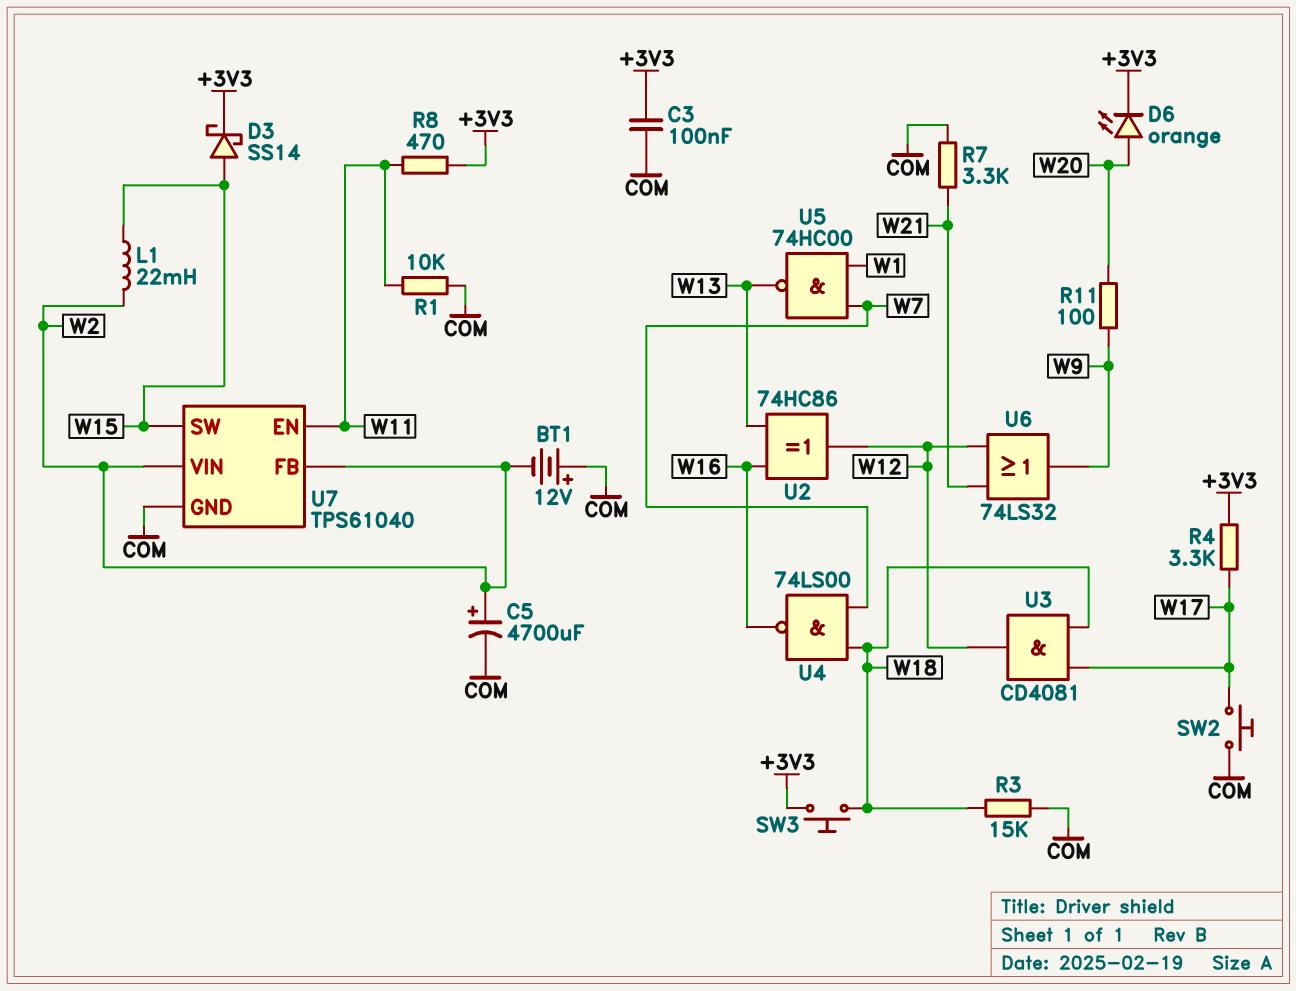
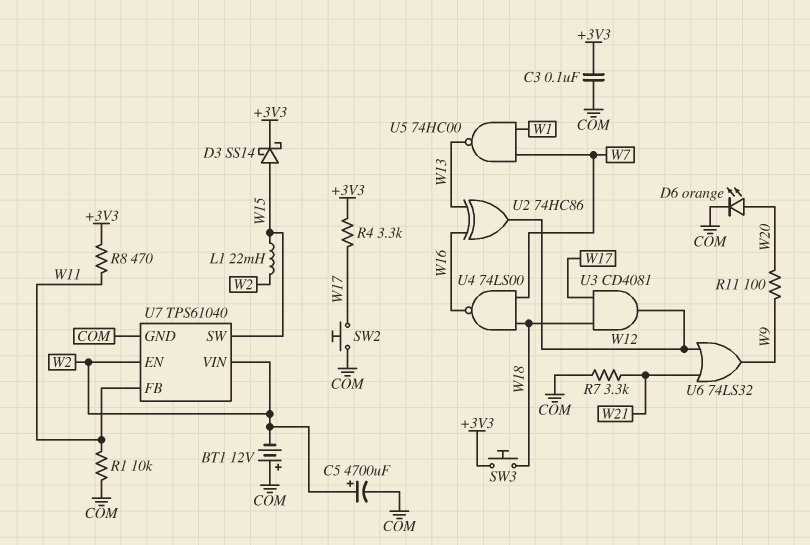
D6: LED orange (A W20, K +3V3) -> LED orange (A W20, K COM)
R3: 15k (COM, W18) -> none
U7 pin EN: W11 -> W2
U7 pin FB: W2 -> W11

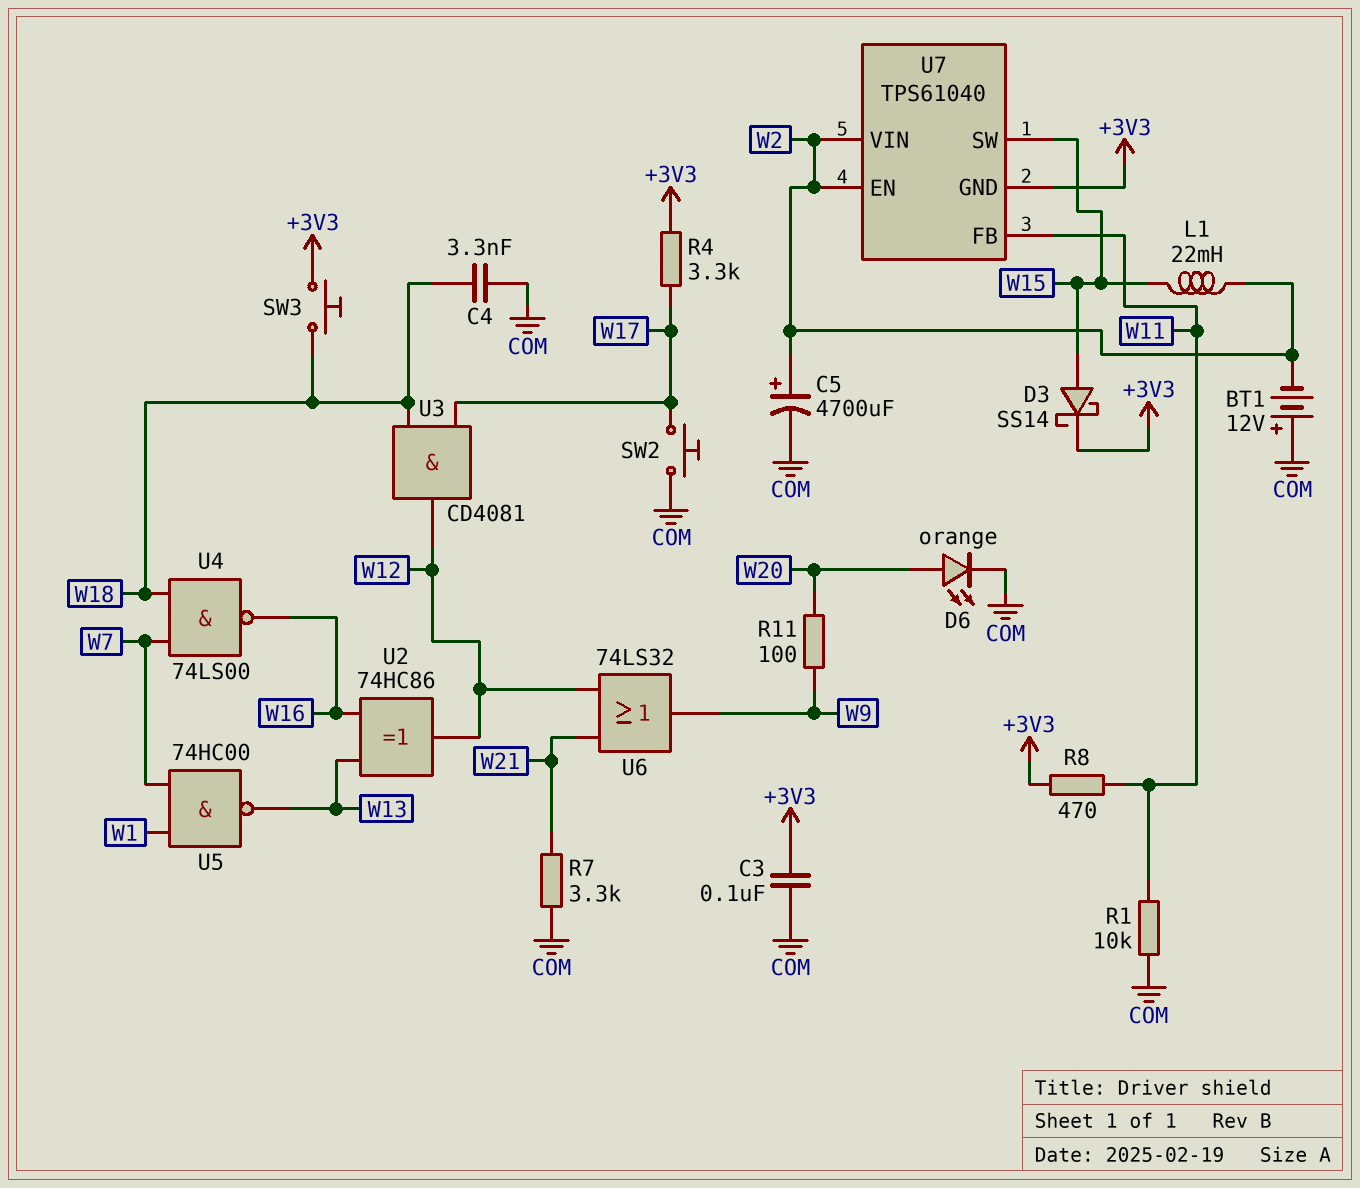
C4: none -> 3.3nF (COM, W18)
U7 pin GND: COM -> +3V3

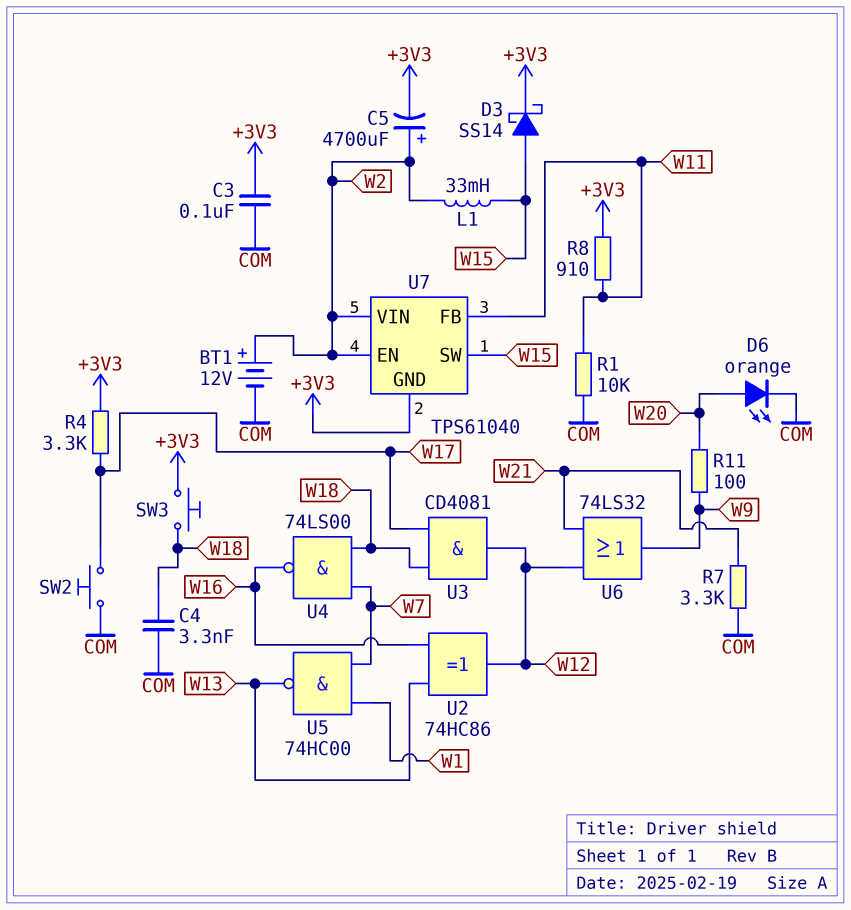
BT1: 12V (plus COM, minus W2) -> 12V (plus W2, minus COM)
C5: 4700uF (plus W2, minus COM) -> 4700uF (plus W2, minus +3V3)
L1: 22mH (W2, W15) -> 33mH (W2, W15)
R8: 470 (+3V3, W11) -> 910 (+3V3, W11)

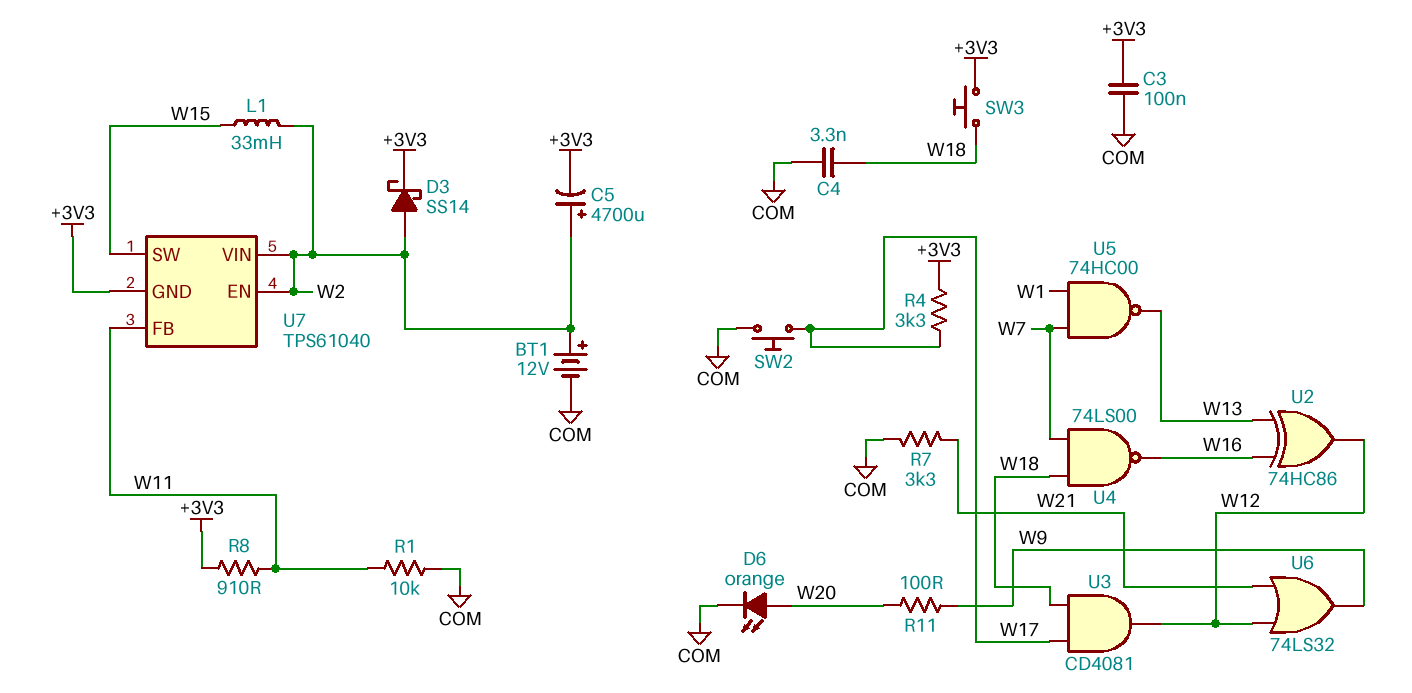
D3: schottky SS14 (A W15, K +3V3) -> schottky SS14 (A W2, K +3V3)

